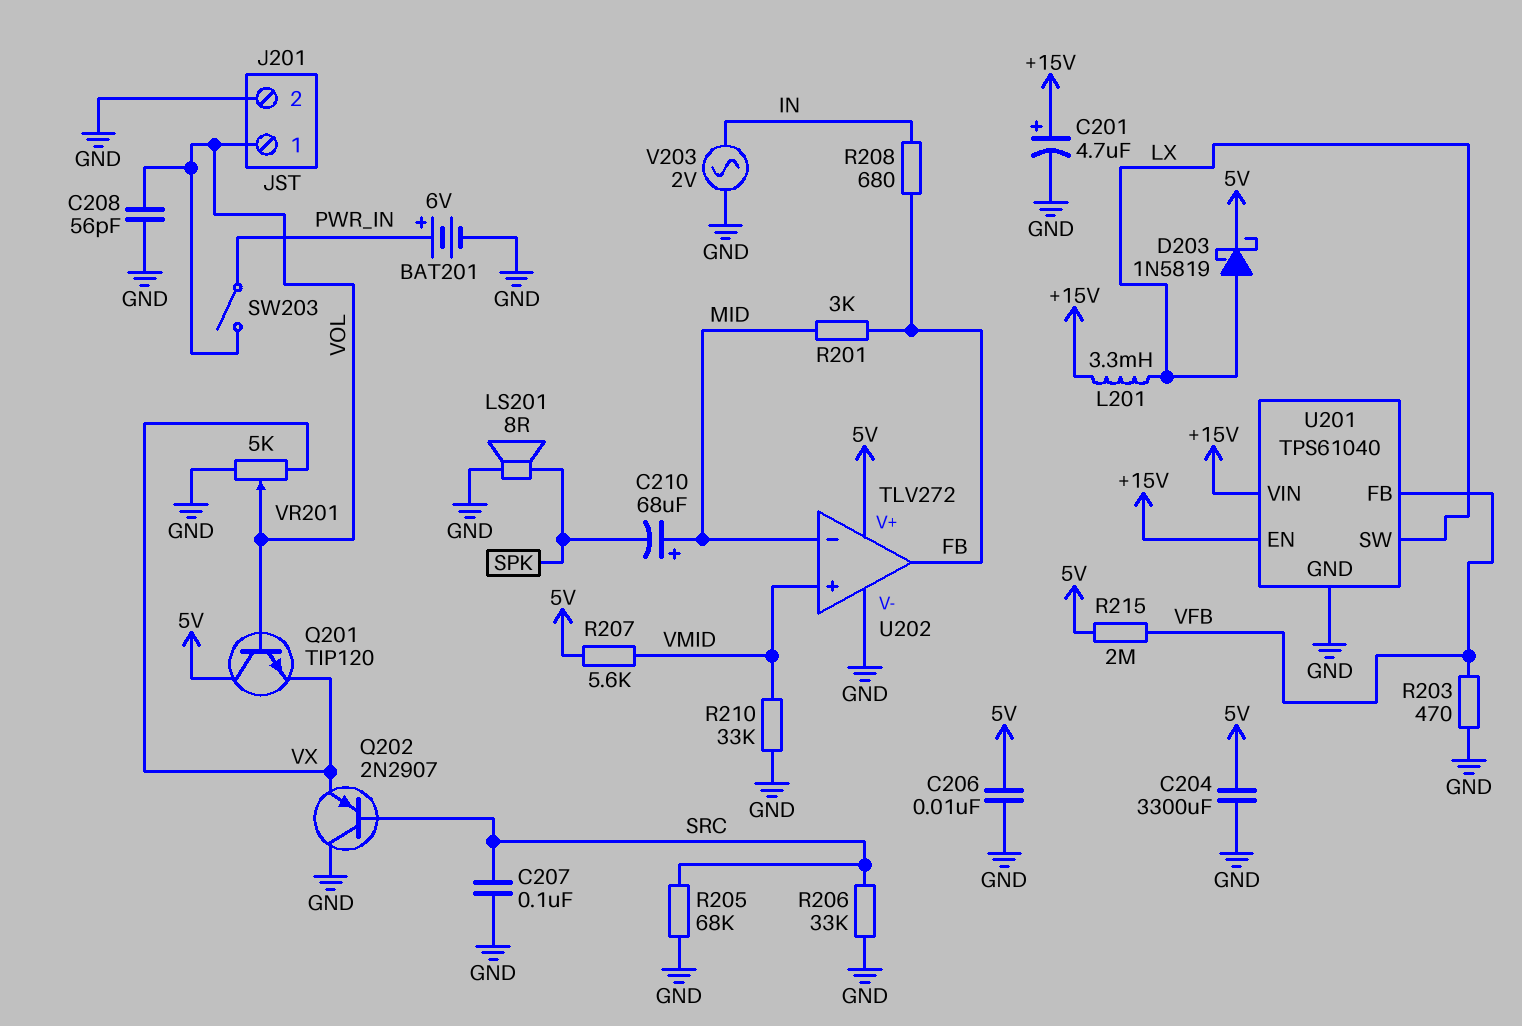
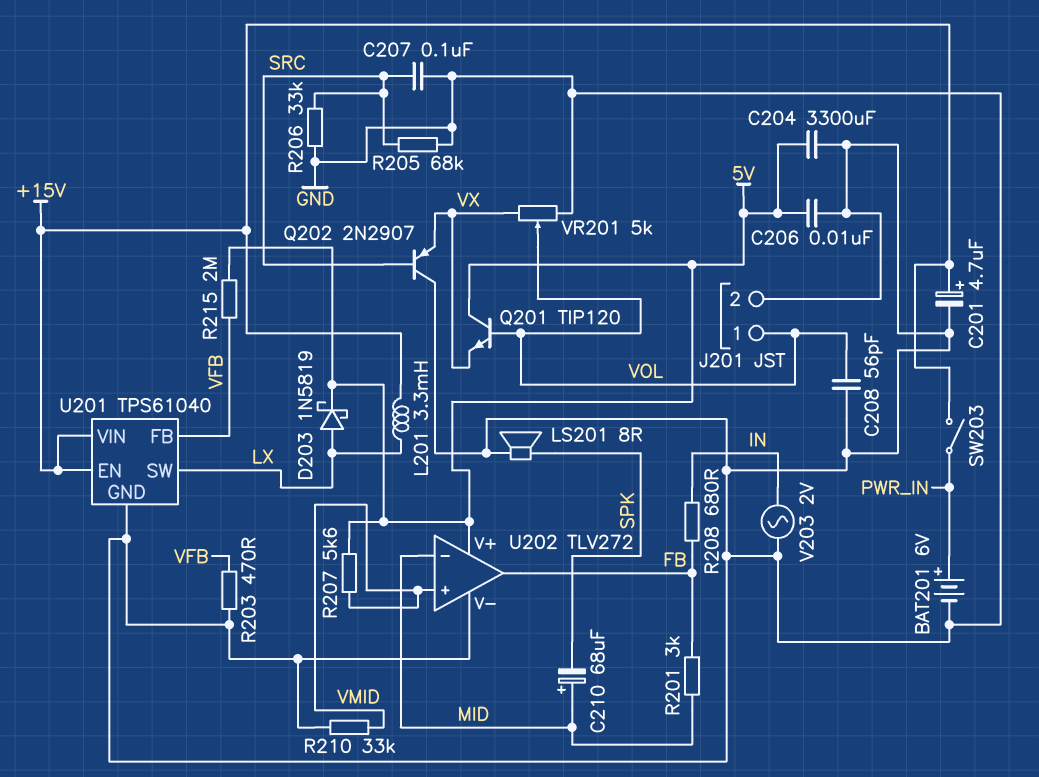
SW203: switch (PWR_IN, VOL) -> switch (+15V, PWR_IN)

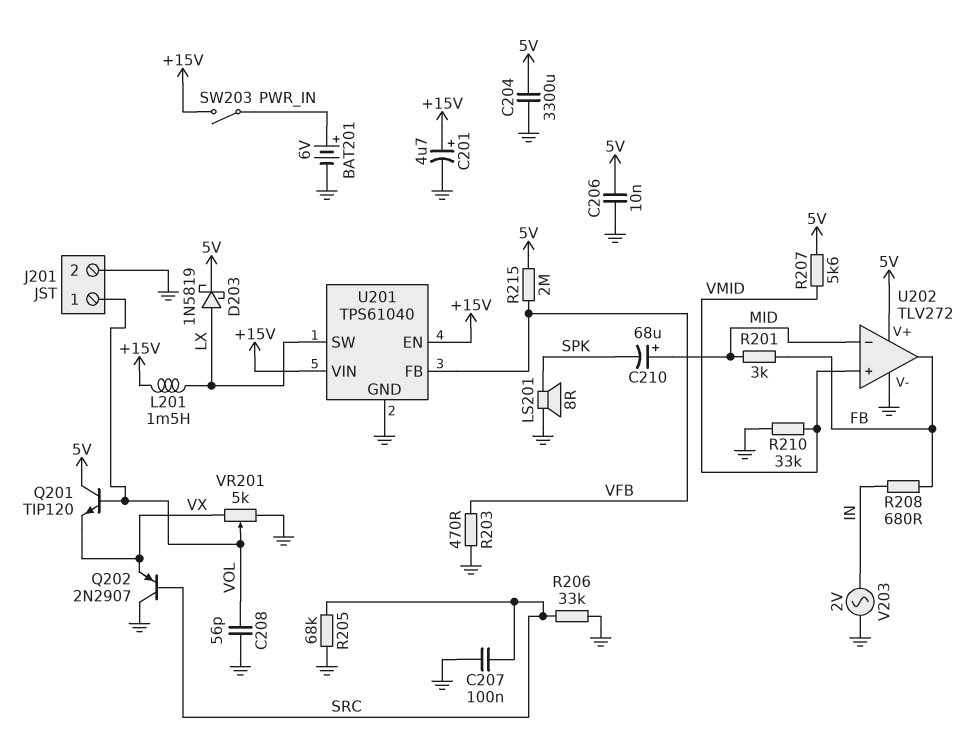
L201: 3.3mH (+15V, LX) -> 1.5mH (+15V, LX)

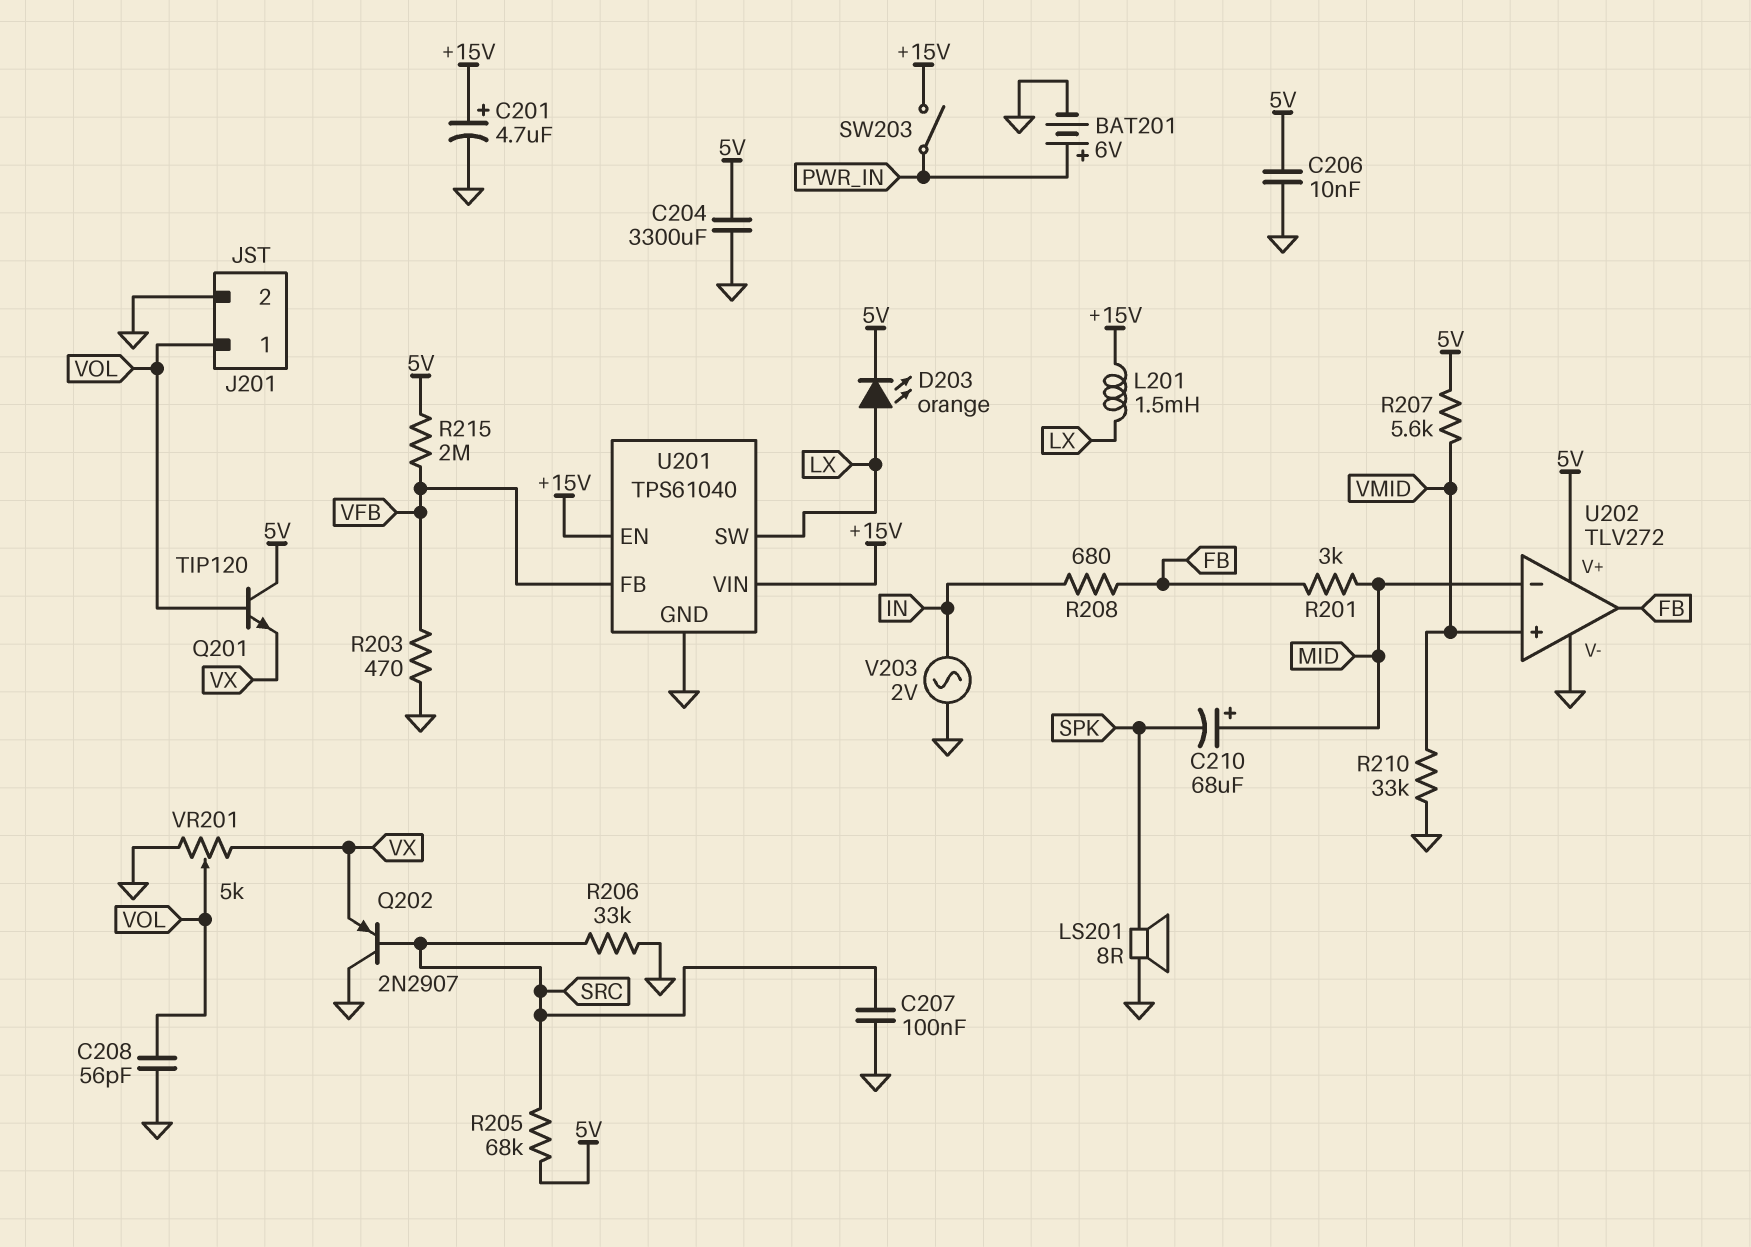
D203: schottky 1N5819 (A LX, K 5V) -> LED orange (A LX, K 5V)
R205: 68k (GND, SRC) -> 68k (5V, SRC)

